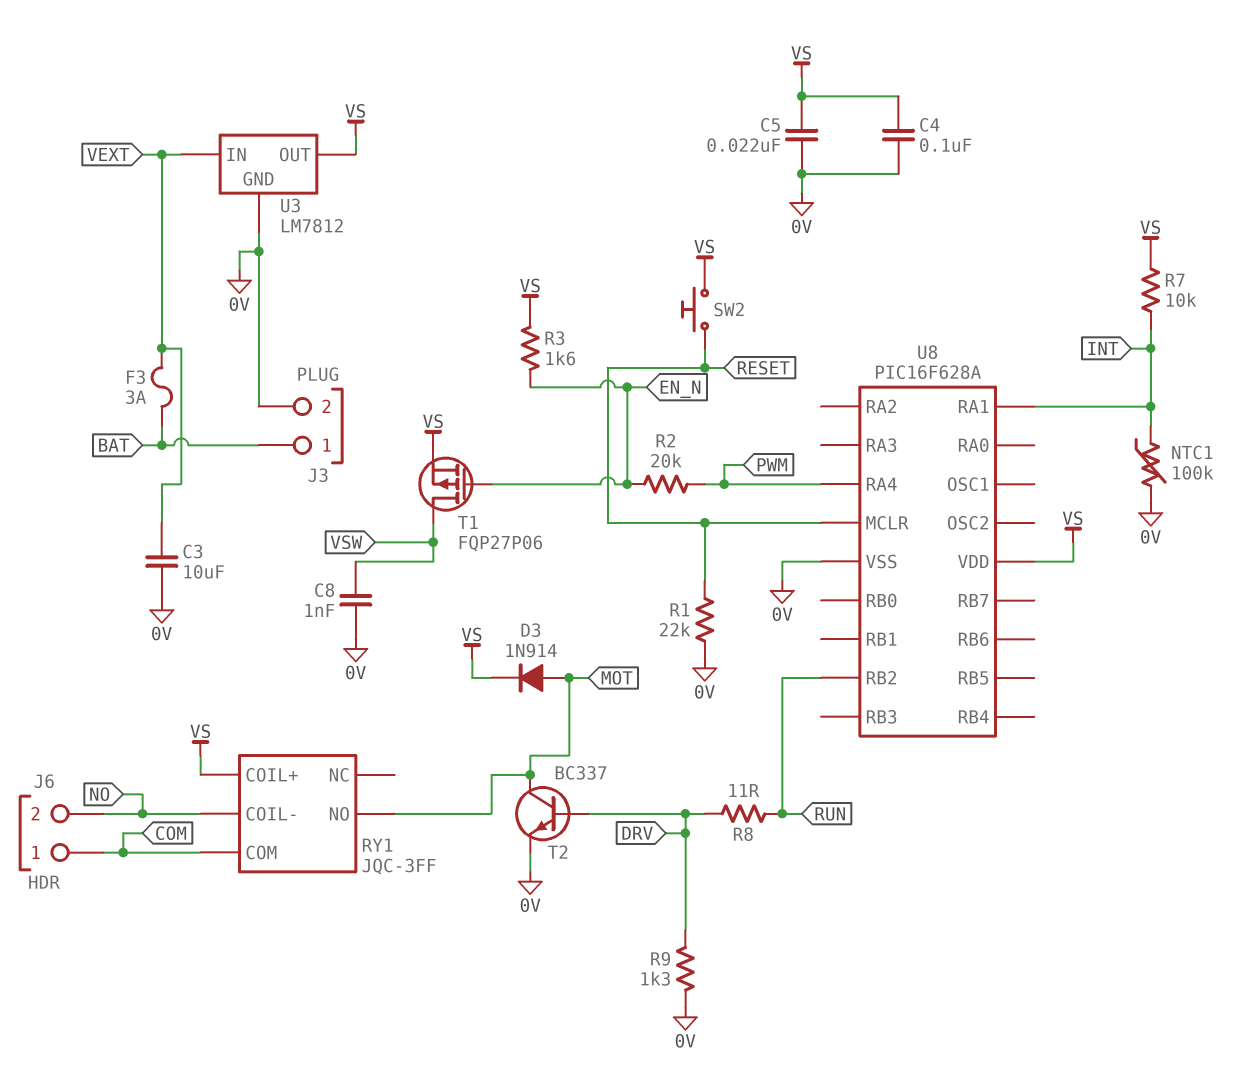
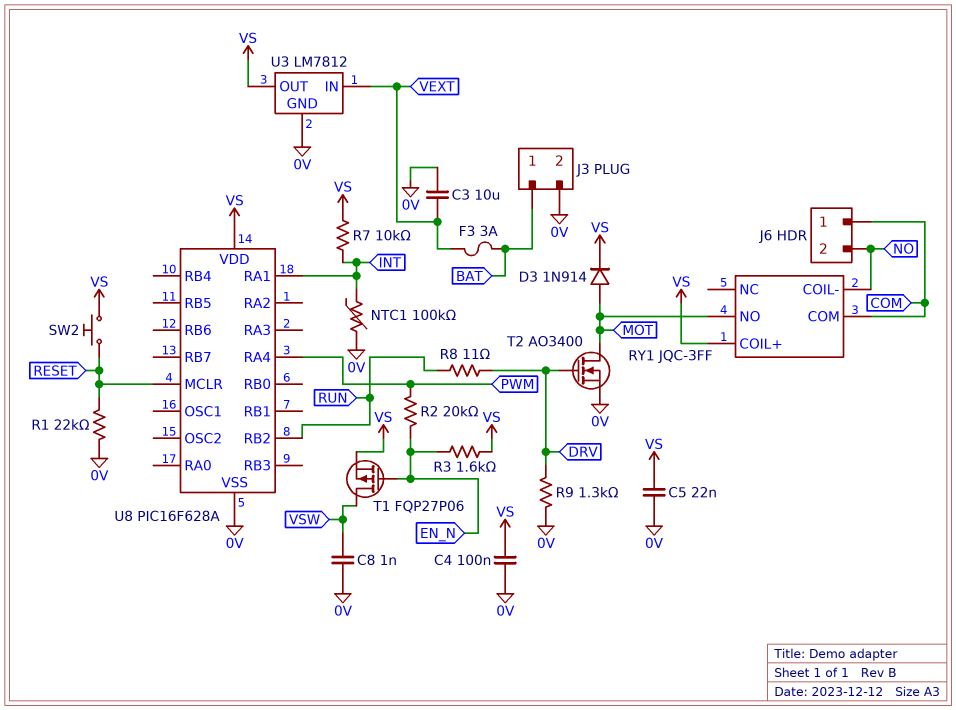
T2: NPN BC337 (B DRV, C MOT, E 0V) -> NMOS AO3400 (G DRV, D MOT, S 0V)

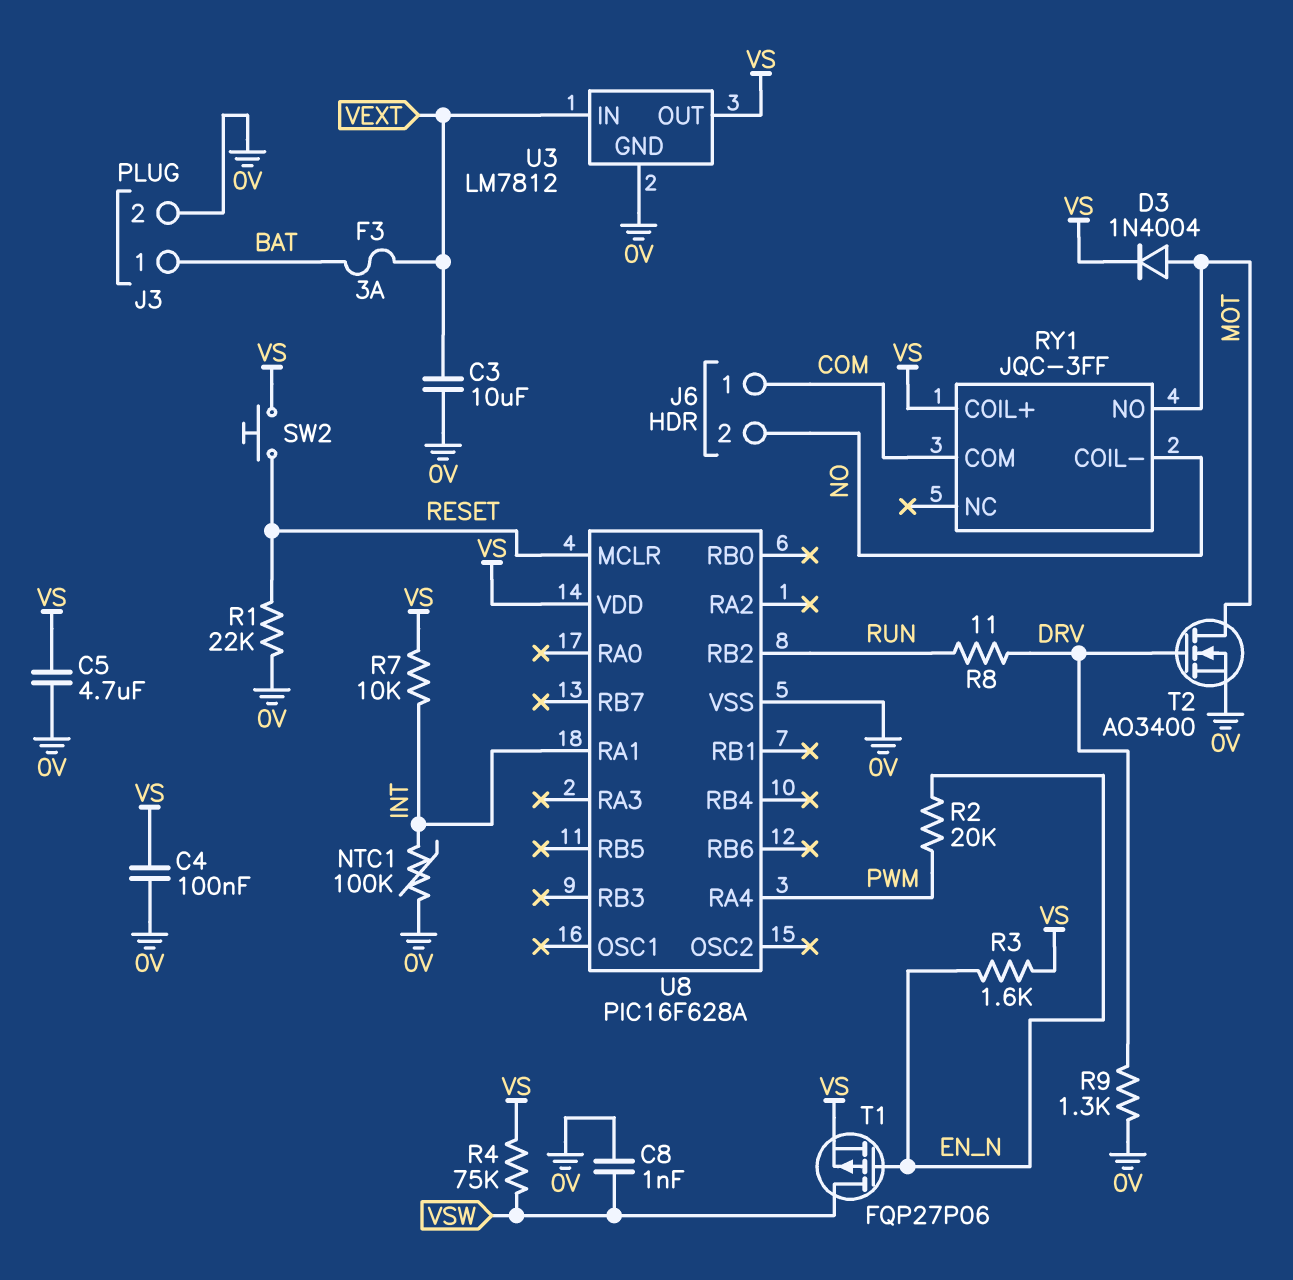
C5: 22nF (0V, VS) -> 4.7uF (0V, VS)
D3: diode 1N914 (A MOT, K VS) -> diode 1N4004 (A MOT, K VS)
R4: none -> 75k (VS, VSW)

